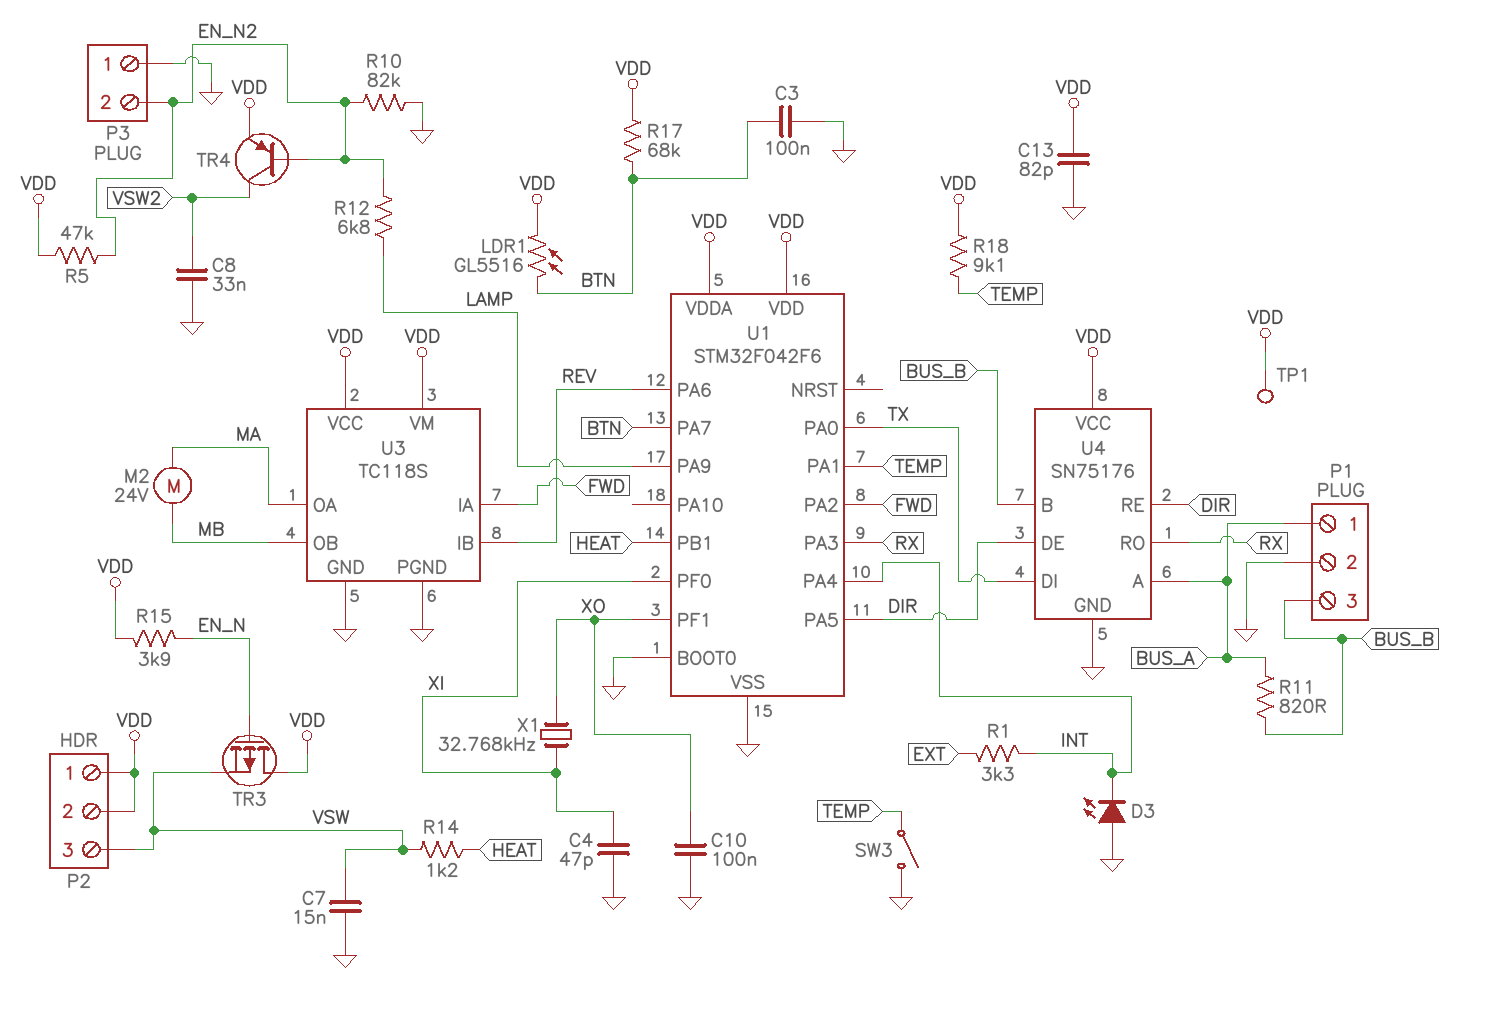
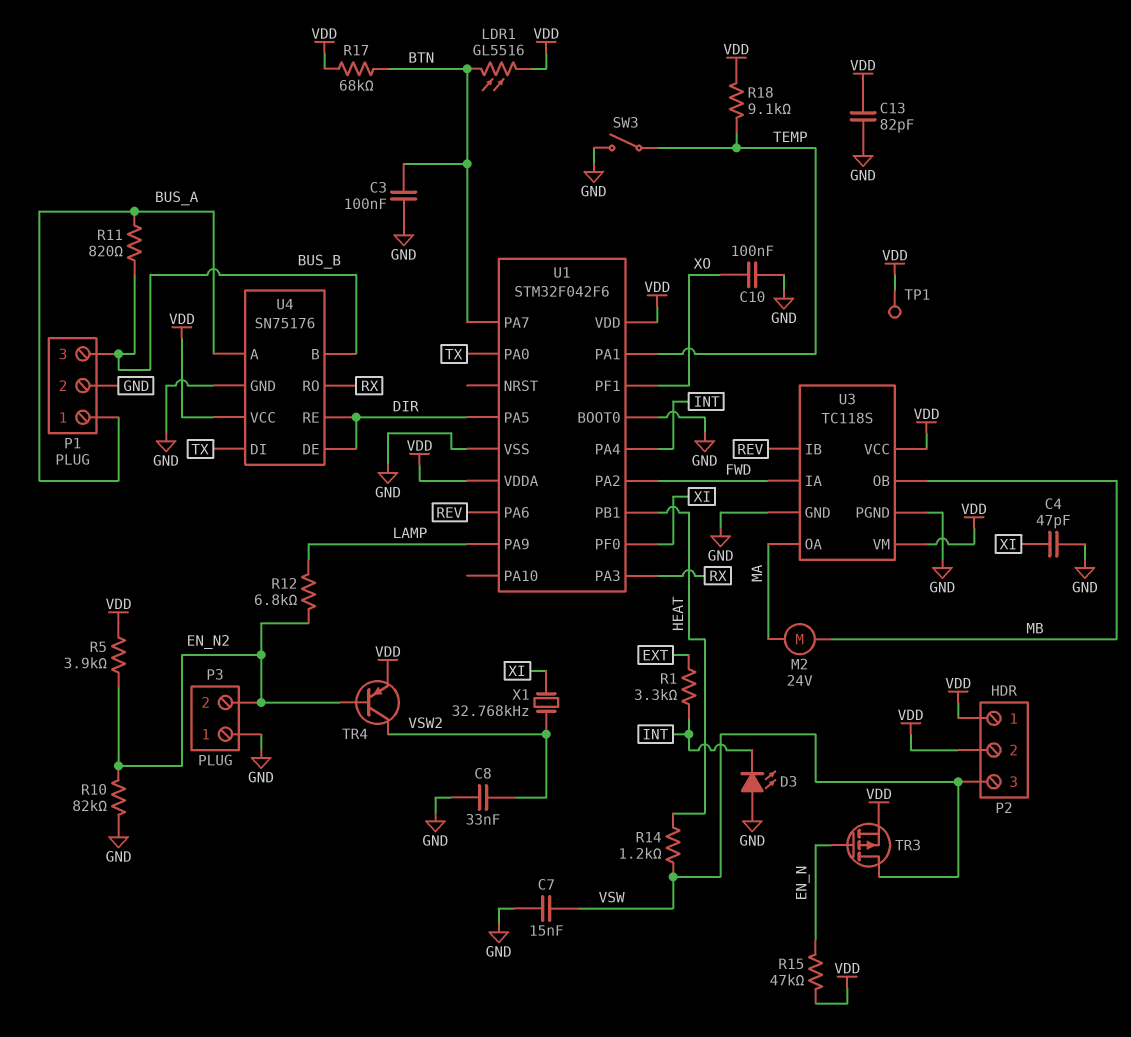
R5: 47k (EN_N2, VDD) -> 3.9k (EN_N2, VDD)
R15: 3.9k (EN_N, VDD) -> 47k (EN_N, VDD)
TR3: PMOS (G EN_N, D VDD, S VSW) -> PMOS (G EN_N, D VSW, S VDD)
X1: 32.768kHz (XI, XO) -> 32.768kHz (VSW2, XI)

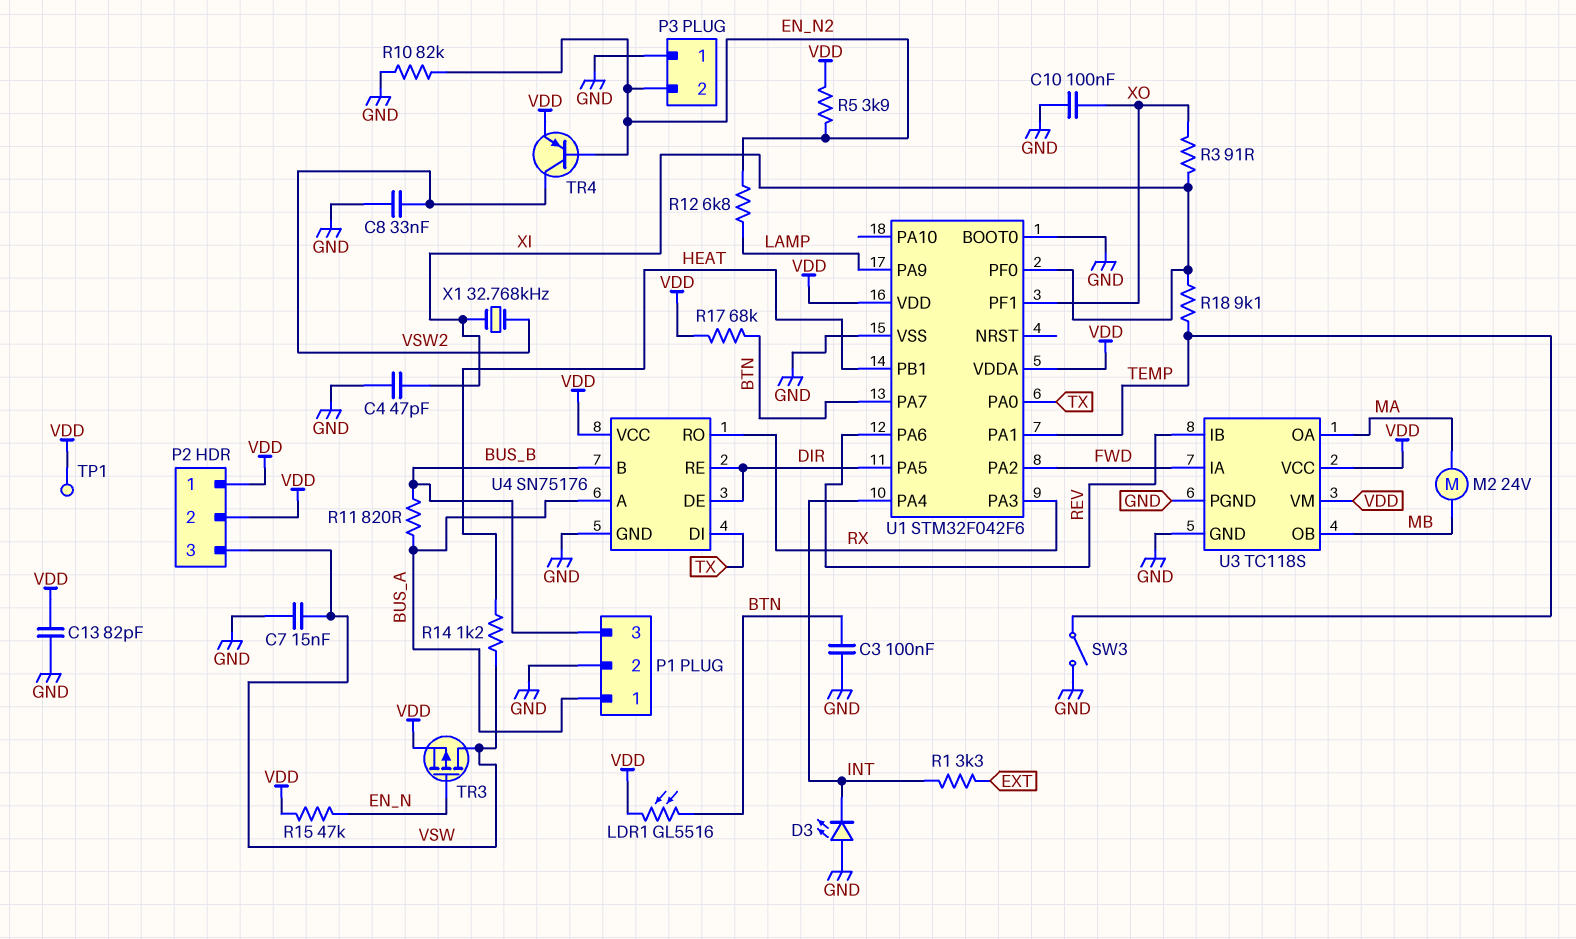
R3: none -> 91 (XI, XO)
R18: 9.1k (TEMP, VDD) -> 9.1k (TEMP, XI)

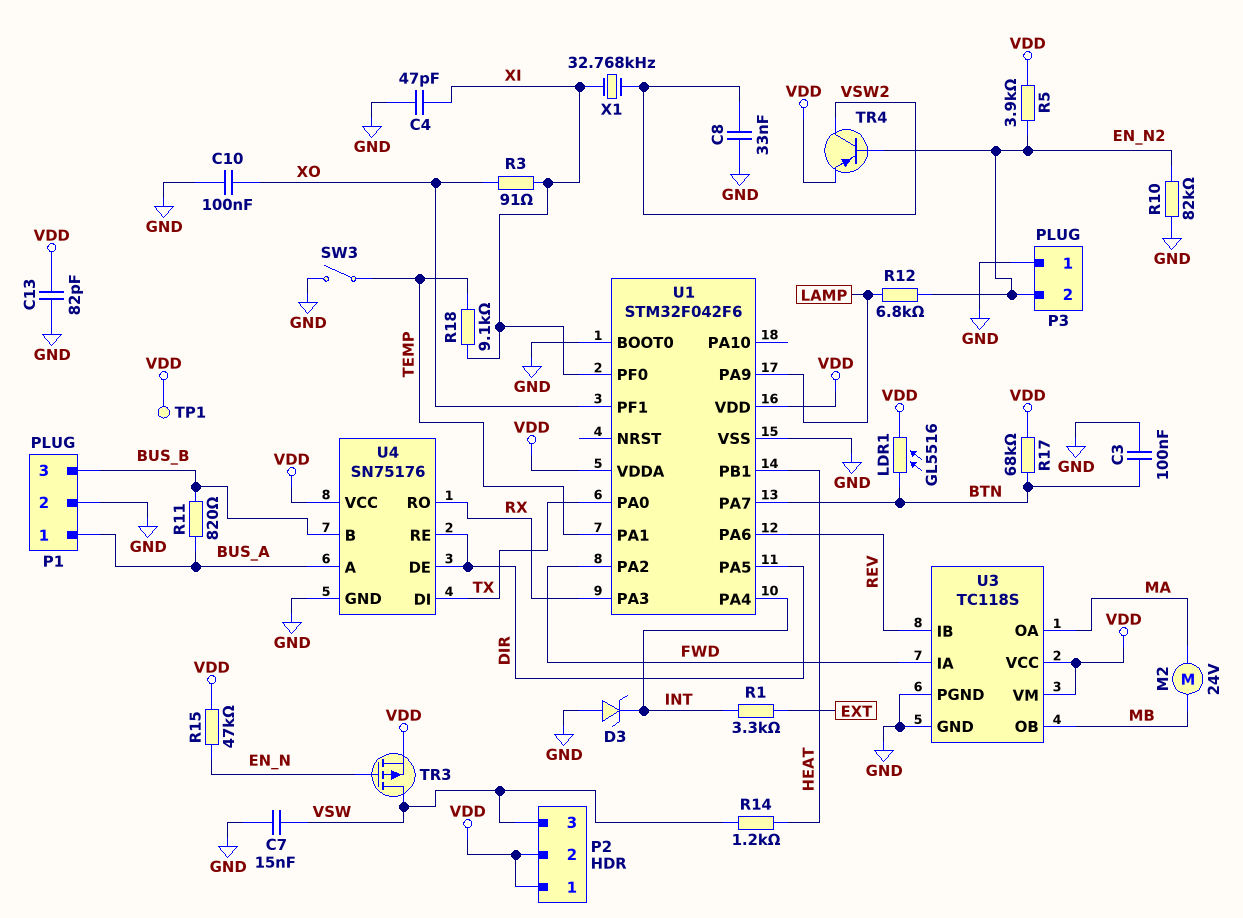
D3: LED (A GND, K INT) -> zener (A GND, K INT)

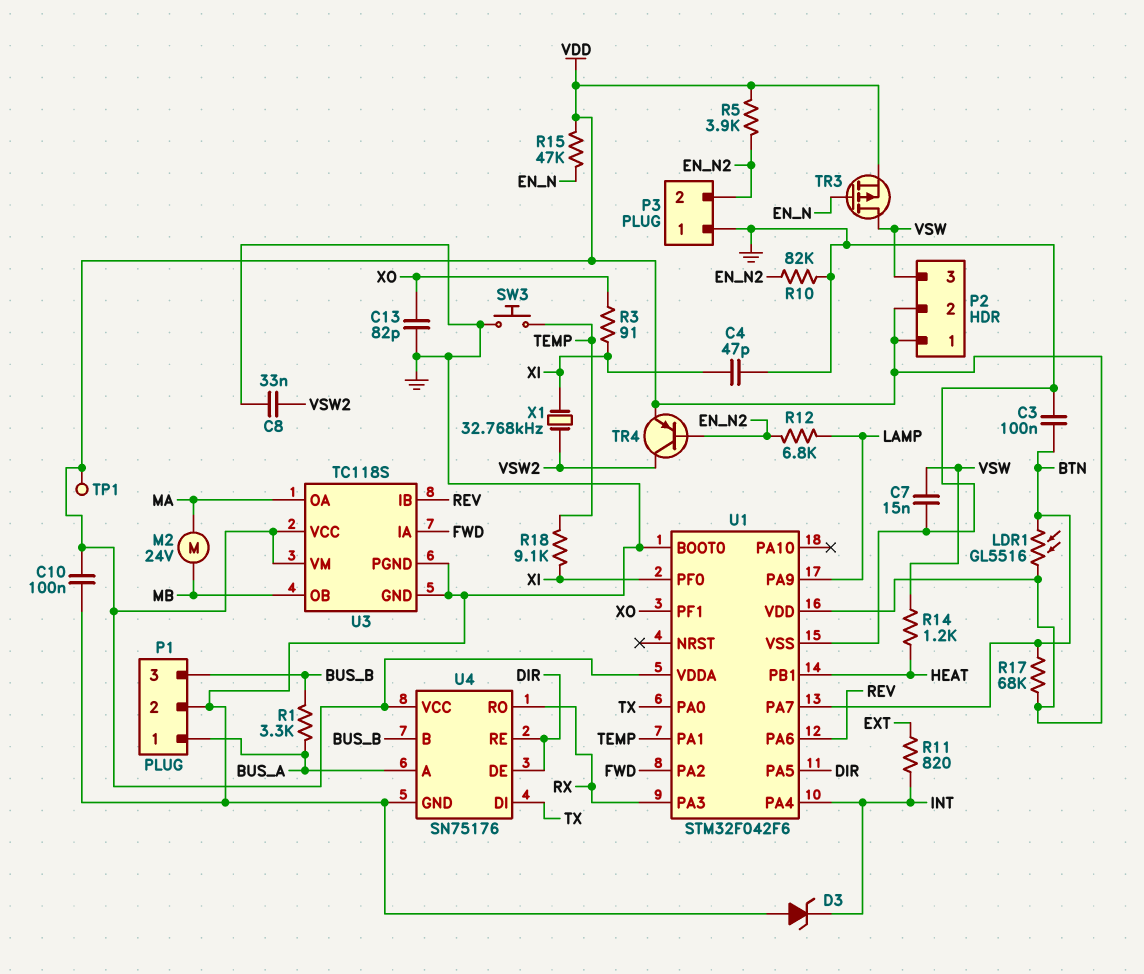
C10: 100nF (GND, XO) -> 100nF (GND, VDD)
C13: 82pF (GND, VDD) -> 82pF (GND, XO)
R1: 3.3k (EXT, INT) -> 3.3k (BUS_A, BUS_B)
R11: 820 (BUS_A, BUS_B) -> 820 (EXT, INT)
SW3: switch (GND, TEMP) -> button (GND, TEMP)

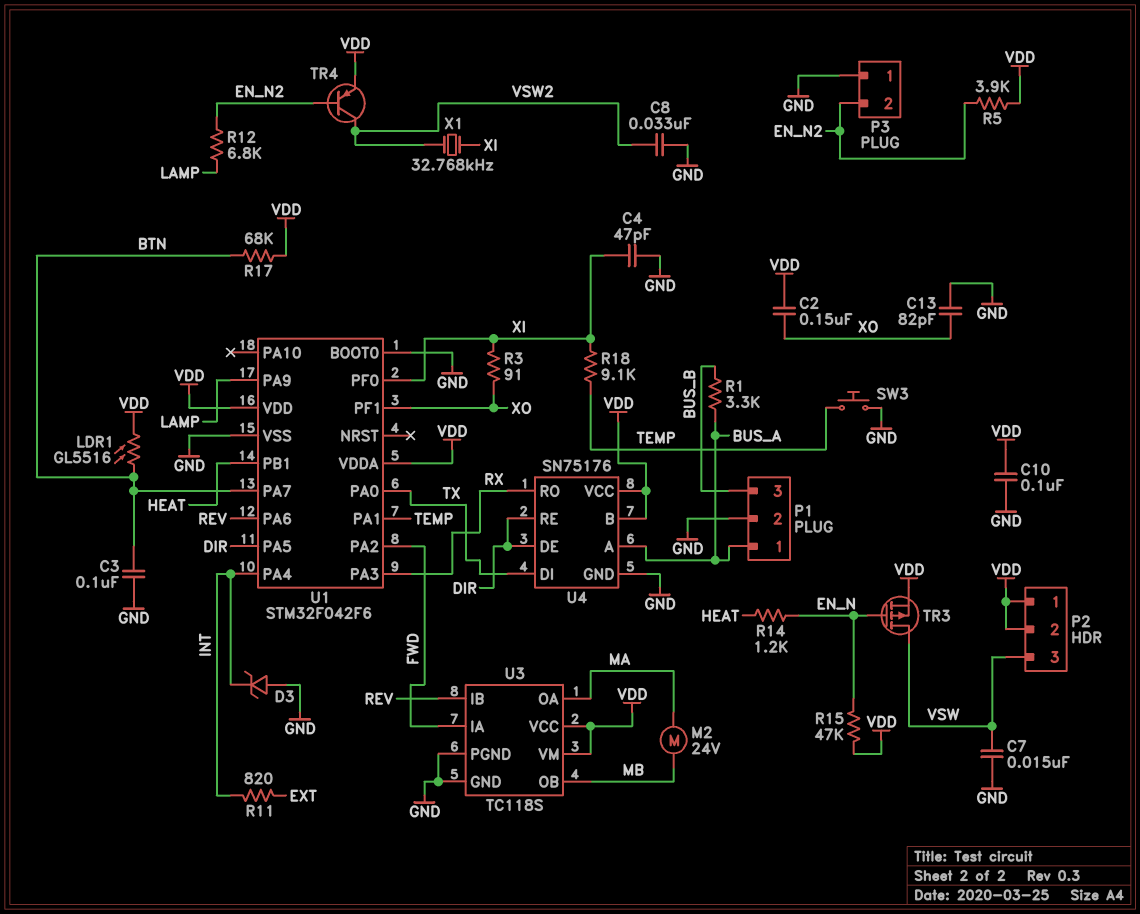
C2: none -> 150nF (VDD, XO)
R10: 82k (EN_N2, GND) -> none
R14: 1.2k (HEAT, VSW) -> 1.2k (EN_N, HEAT)
TP1: test point (VDD) -> none
U4 pin B: BUS_B -> VDD

